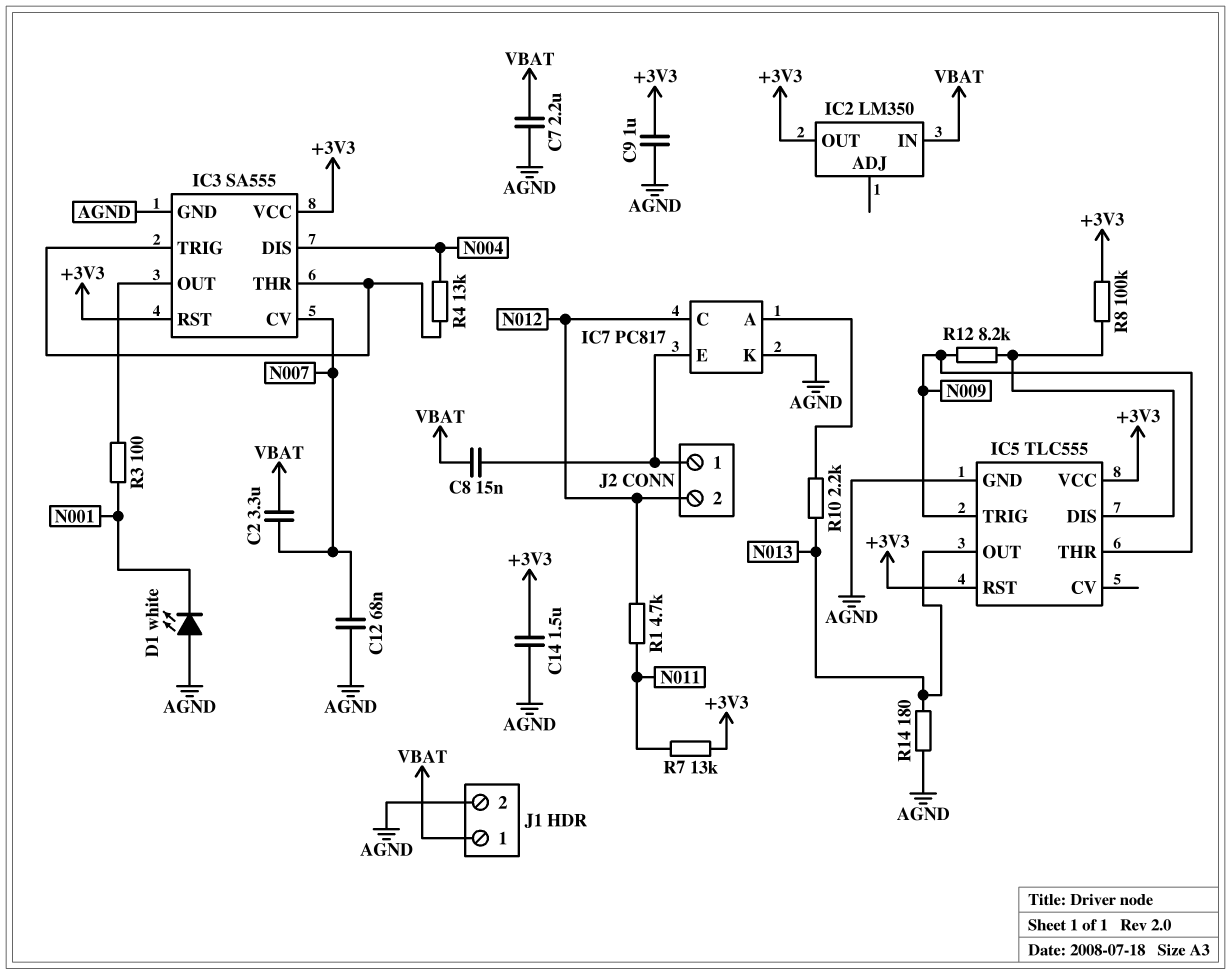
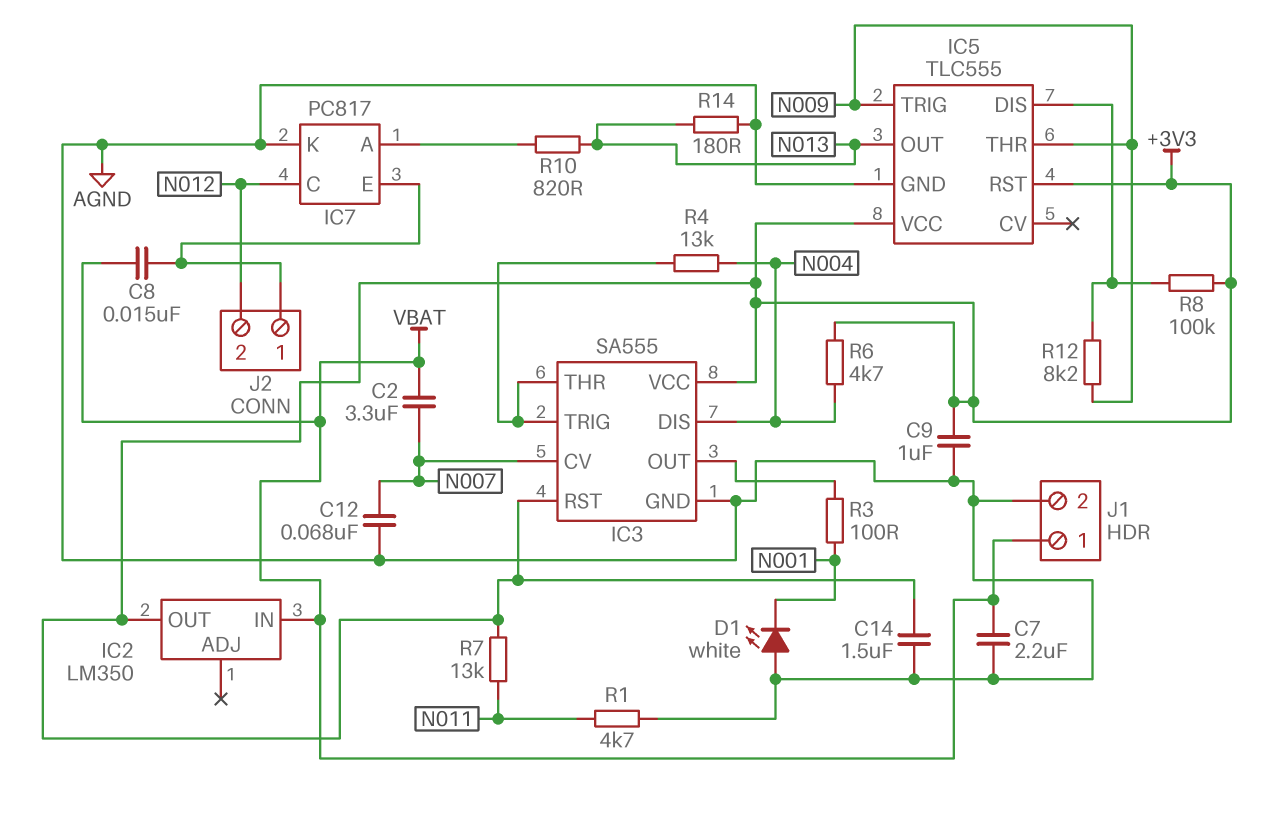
R1: 4.7k (N011, N012) -> 4.7k (AGND, N011)
R6: none -> 4.7k (+3V3, N004)
R10: 2.2k (IC7/A, N013) -> 820 (IC7/A, N013)

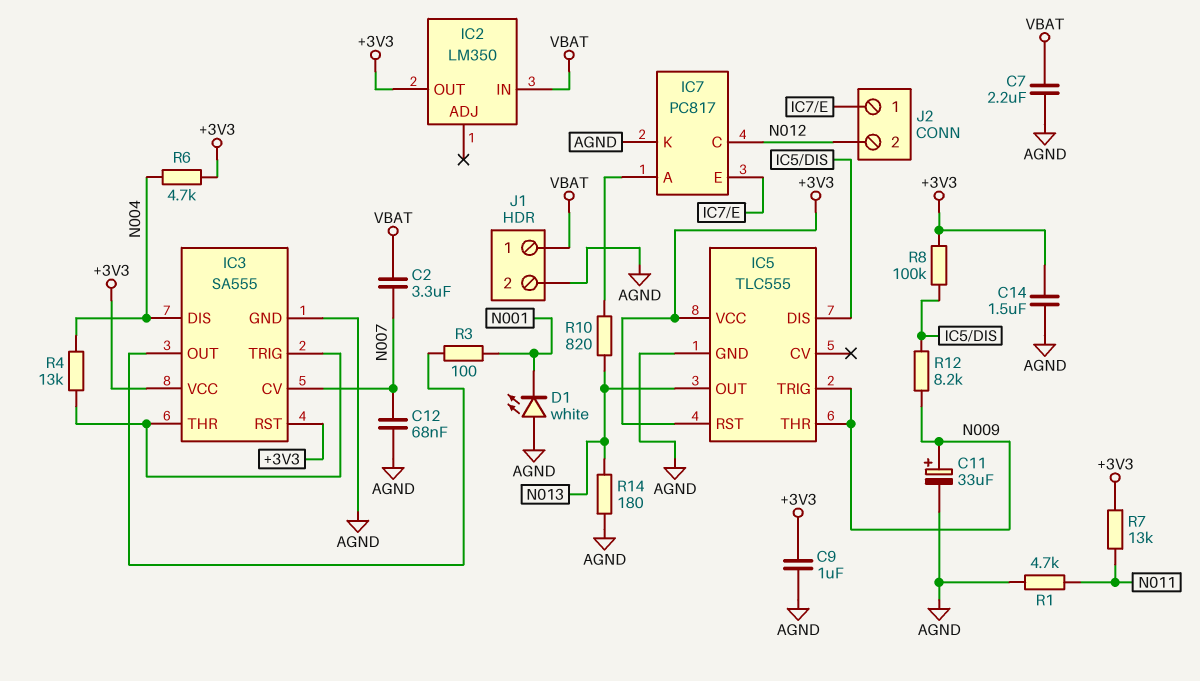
C8: 15nF (IC7/E, VBAT) -> none
C11: none -> 33uF (plus N009, minus AGND)

